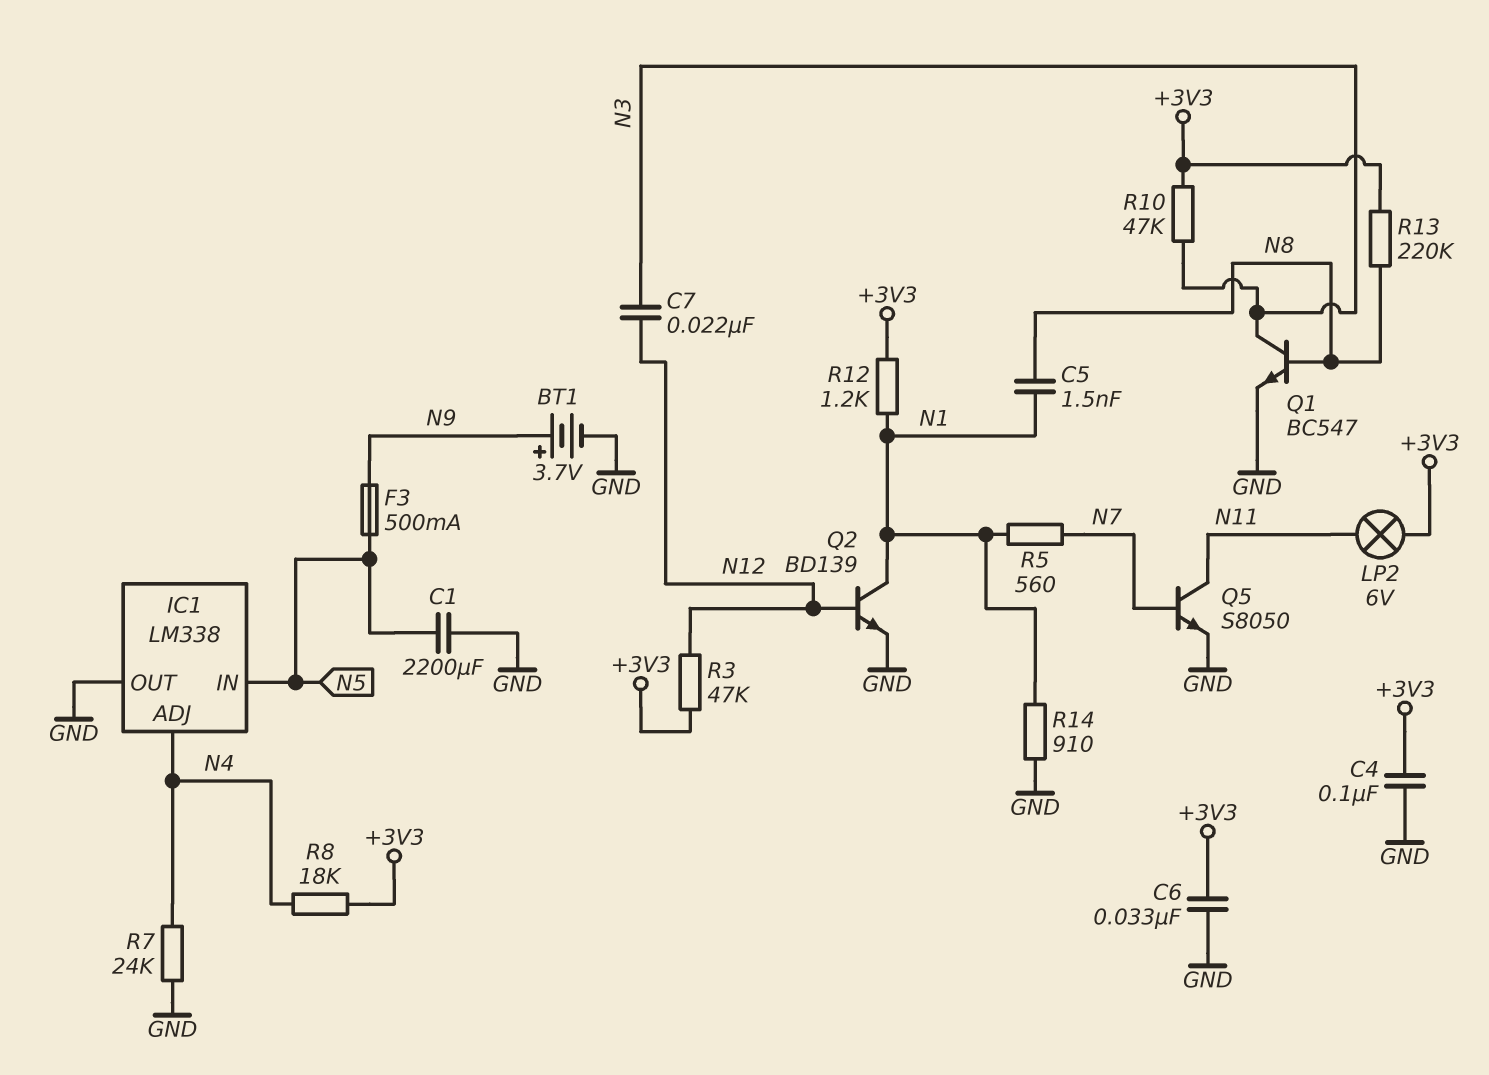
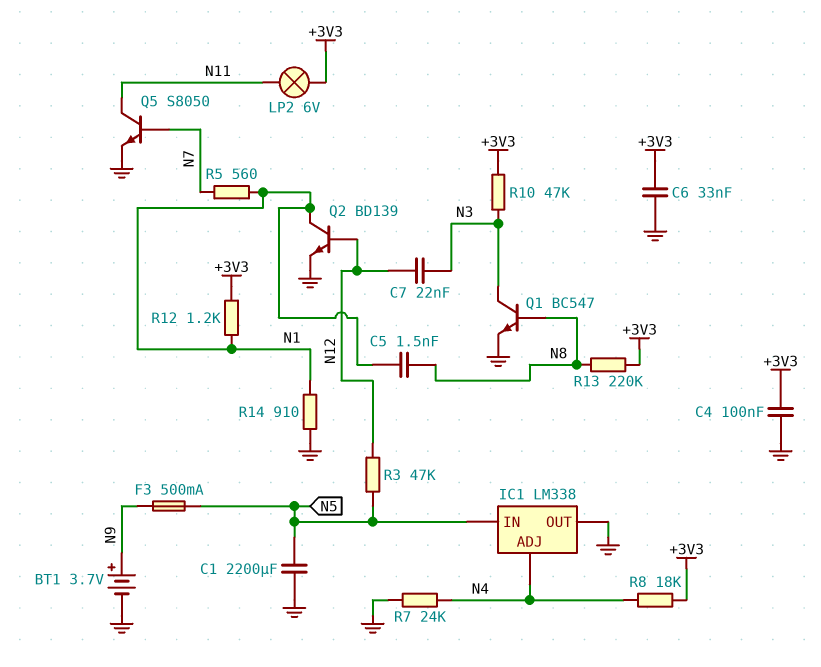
R3: 47k (+3V3, N12) -> 47k (N5, N12)

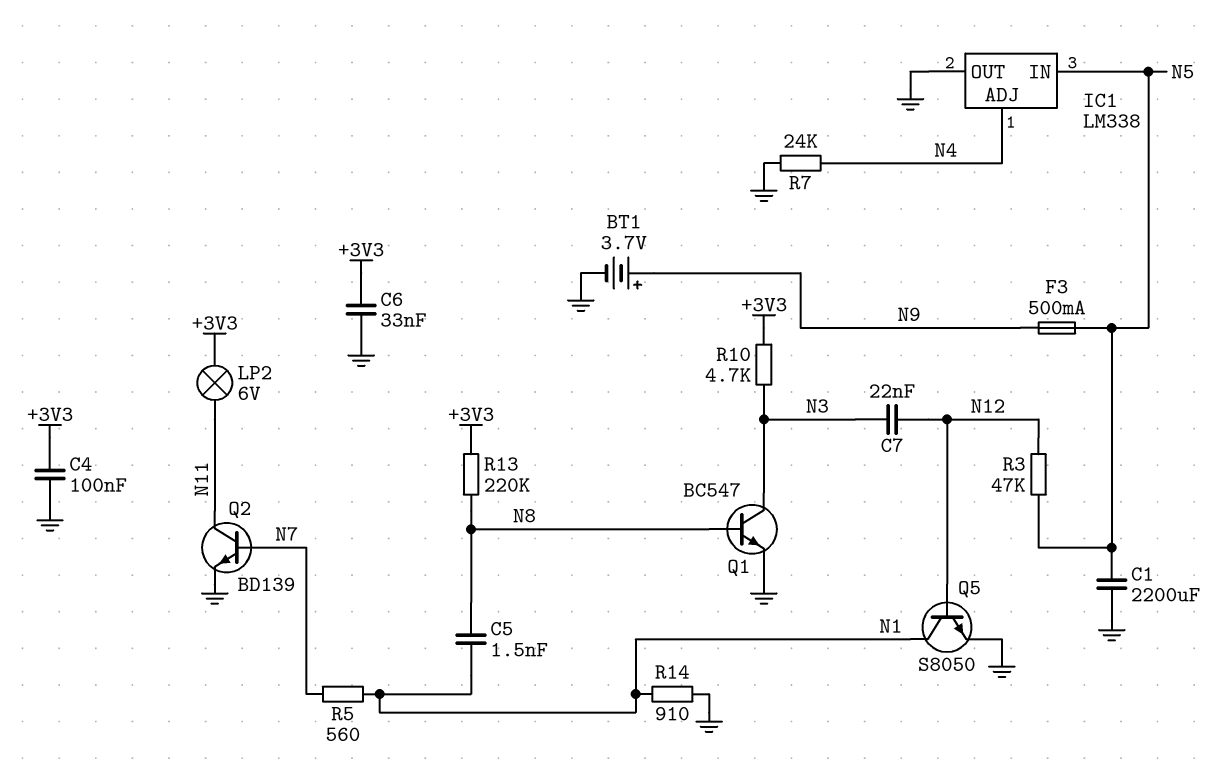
Q2: NPN BD139 (B N12, C N1, E GND) -> NPN BD139 (B N7, C N11, E GND)
Q5: NPN S8050 (B N7, C N11, E GND) -> NPN S8050 (B N12, C N1, E GND)
R8: 18k (+3V3, N4) -> none
R10: 47k (+3V3, N3) -> 4.7k (+3V3, N3)
R12: 1.2k (+3V3, N1) -> none

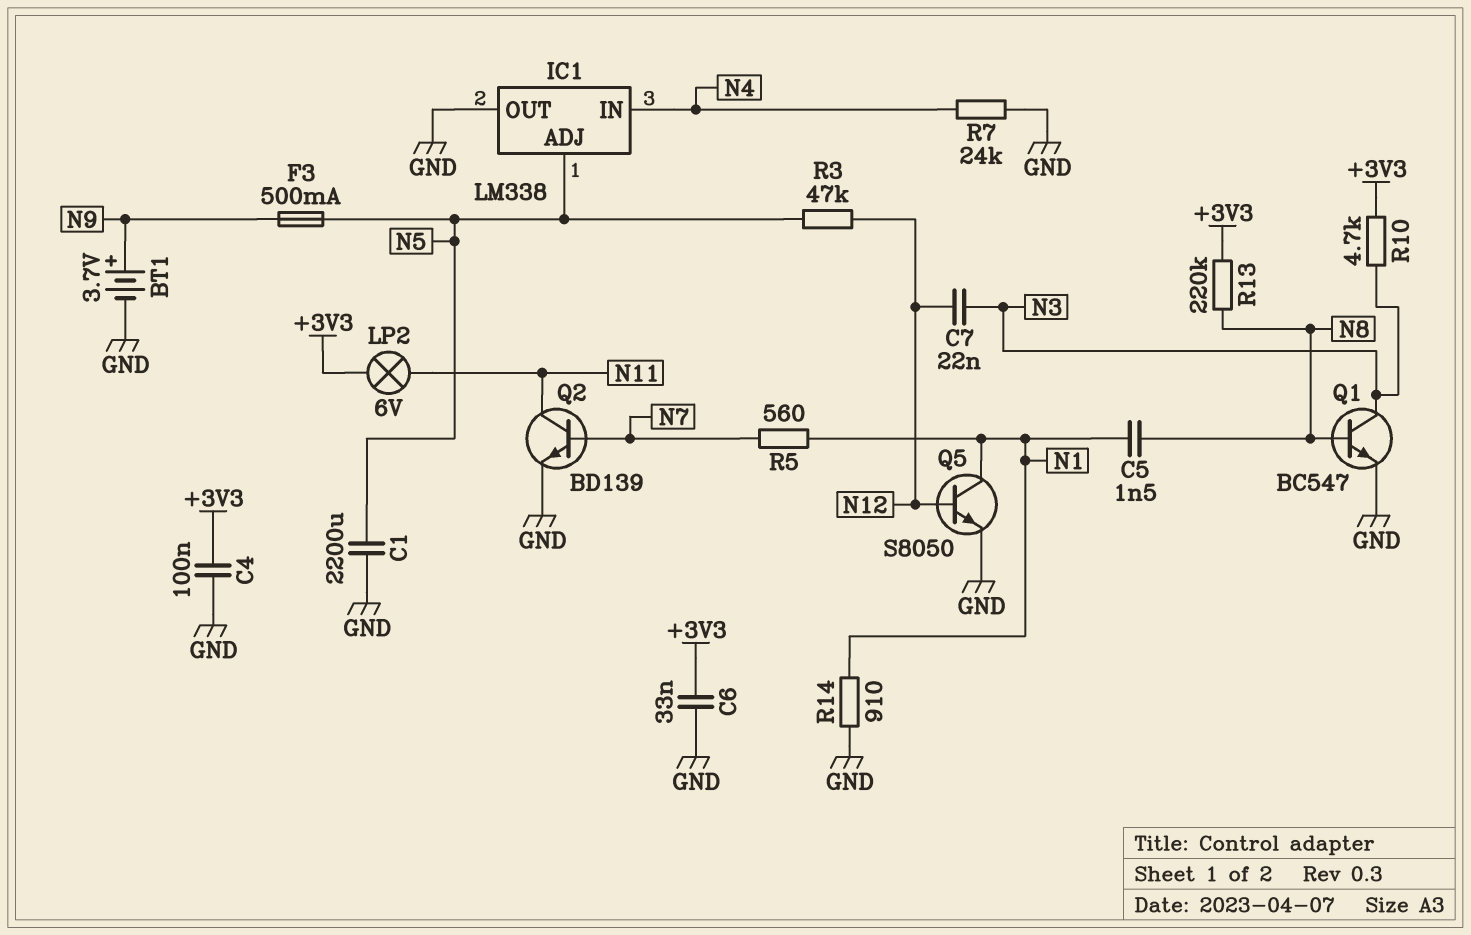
IC1 pin ADJ: N4 -> N5
IC1 pin IN: N5 -> N4

